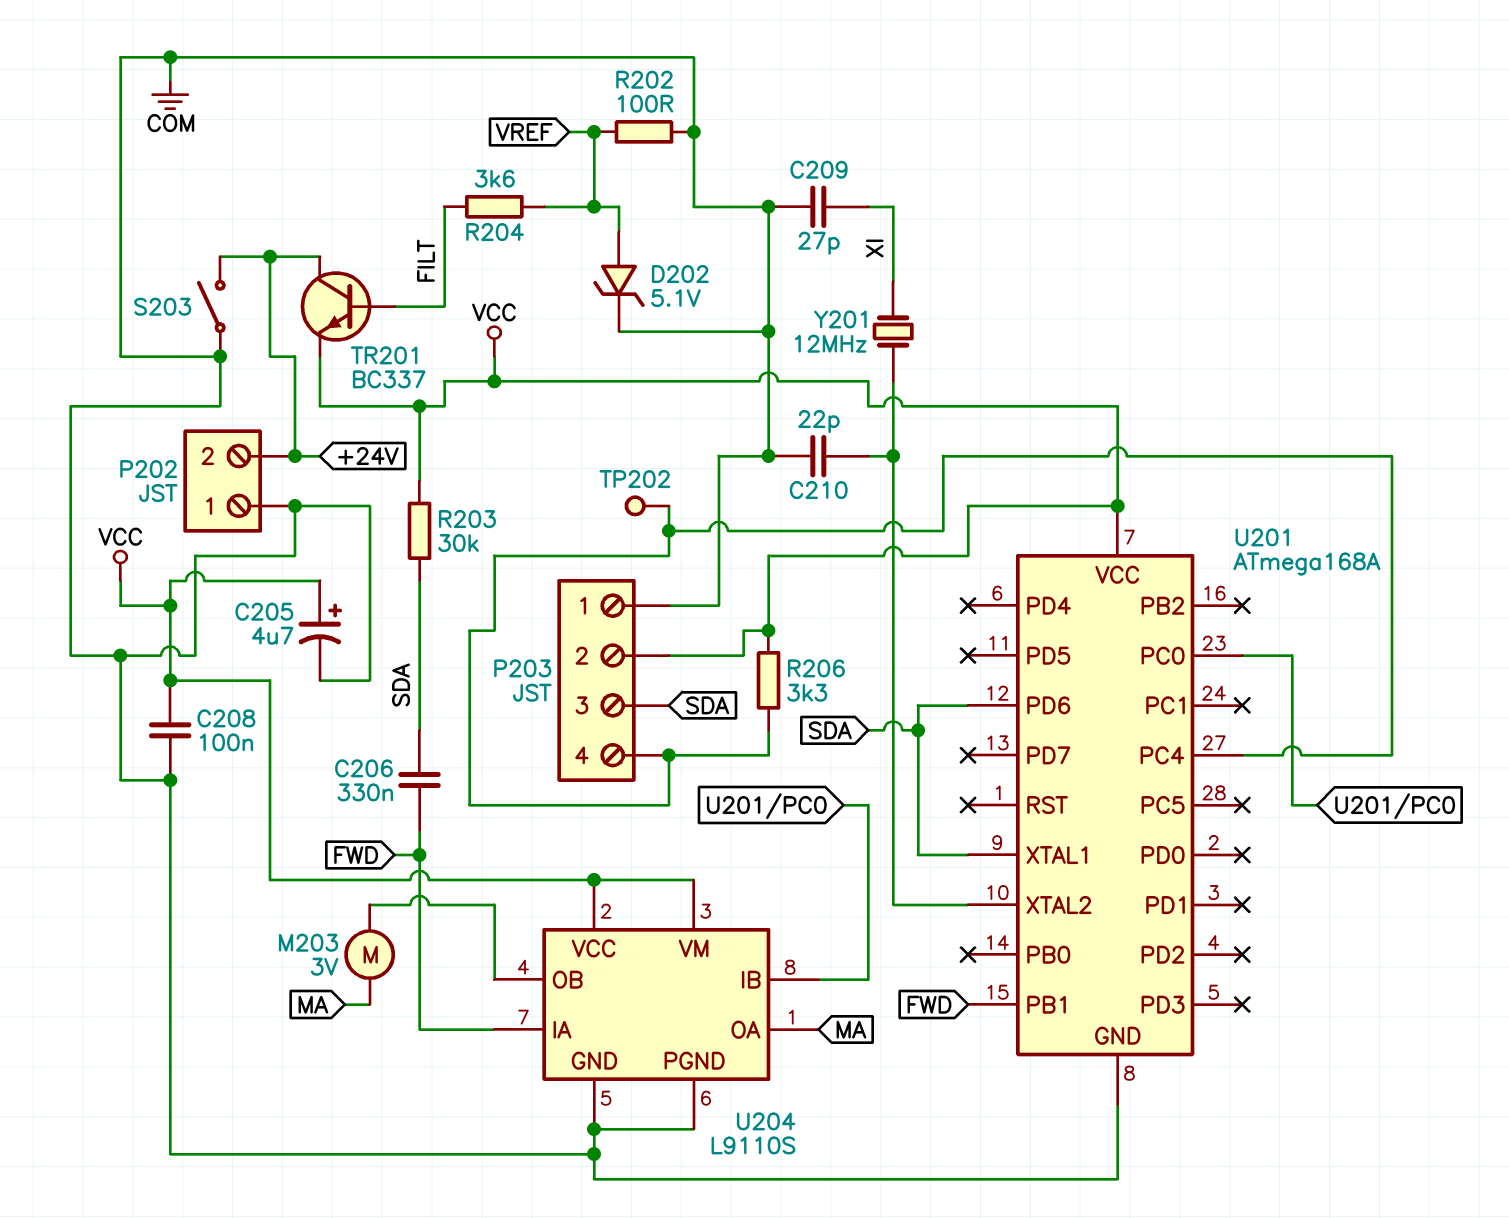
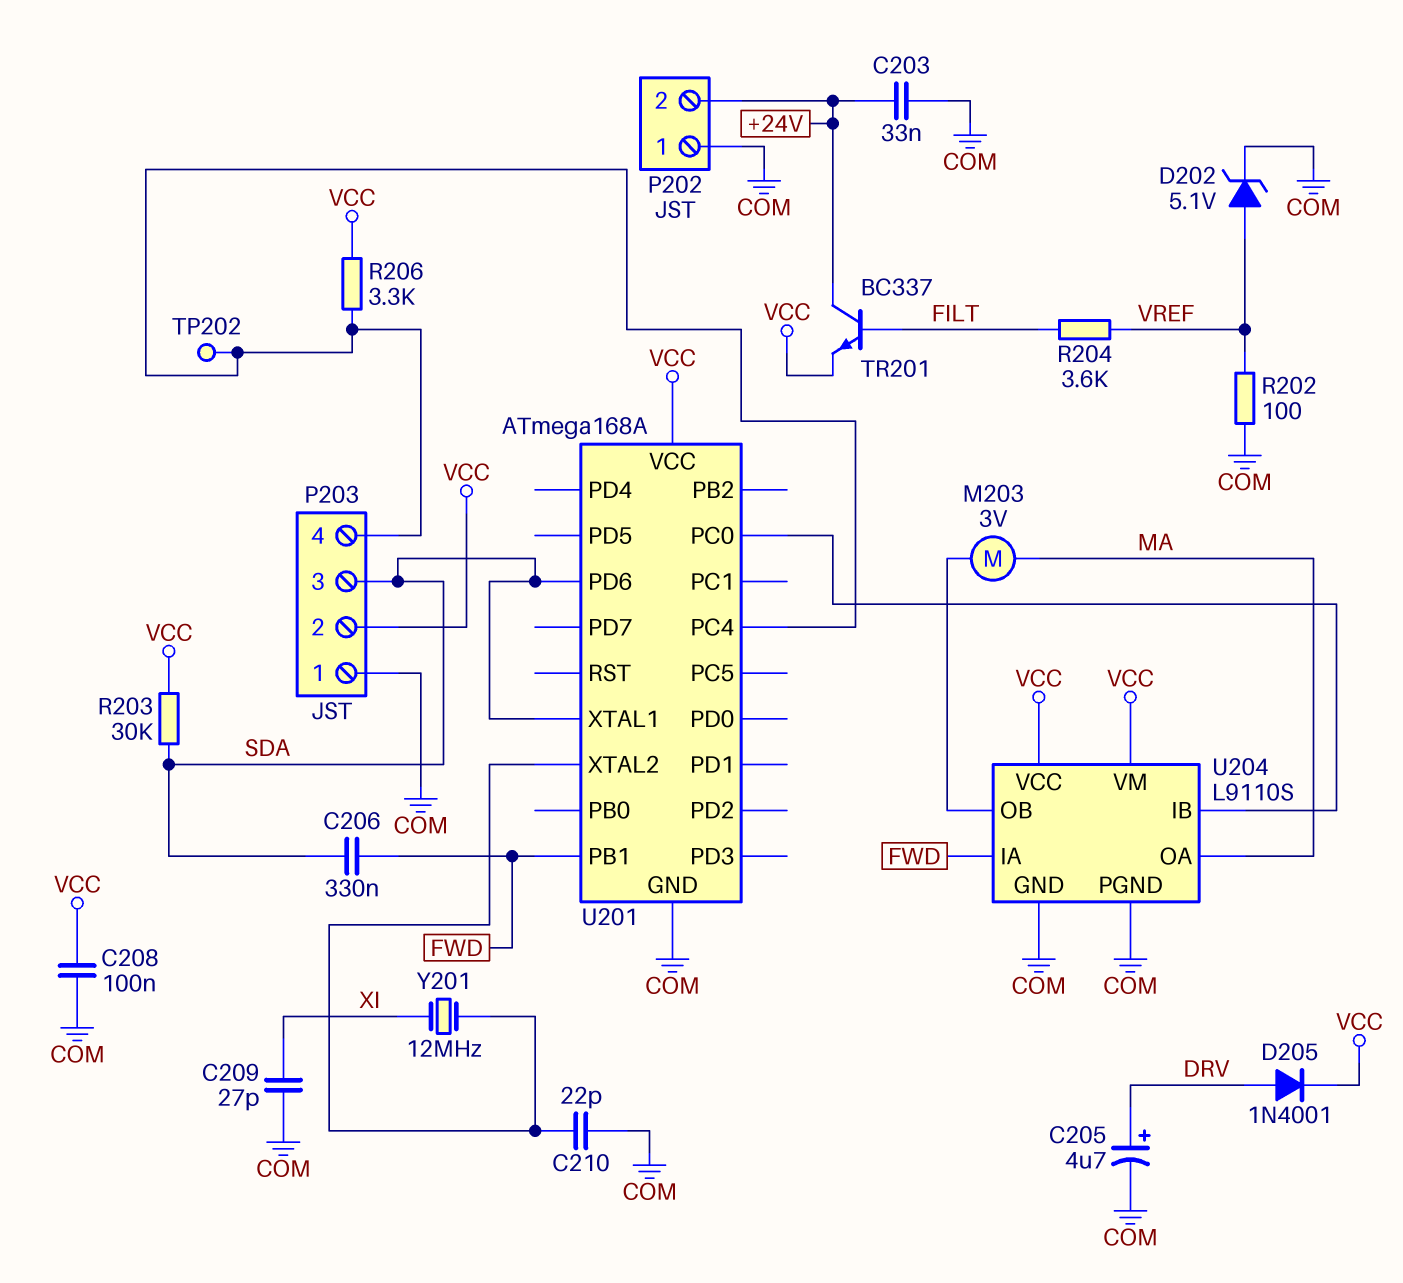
C203: none -> 33nF (+24V, COM)
C205: 4.7uF (plus VCC, minus COM) -> 4.7uF (plus DRV, minus COM)
D205: none -> diode 1N4001 (A DRV, K VCC)
S203: switch (+24V, COM) -> none

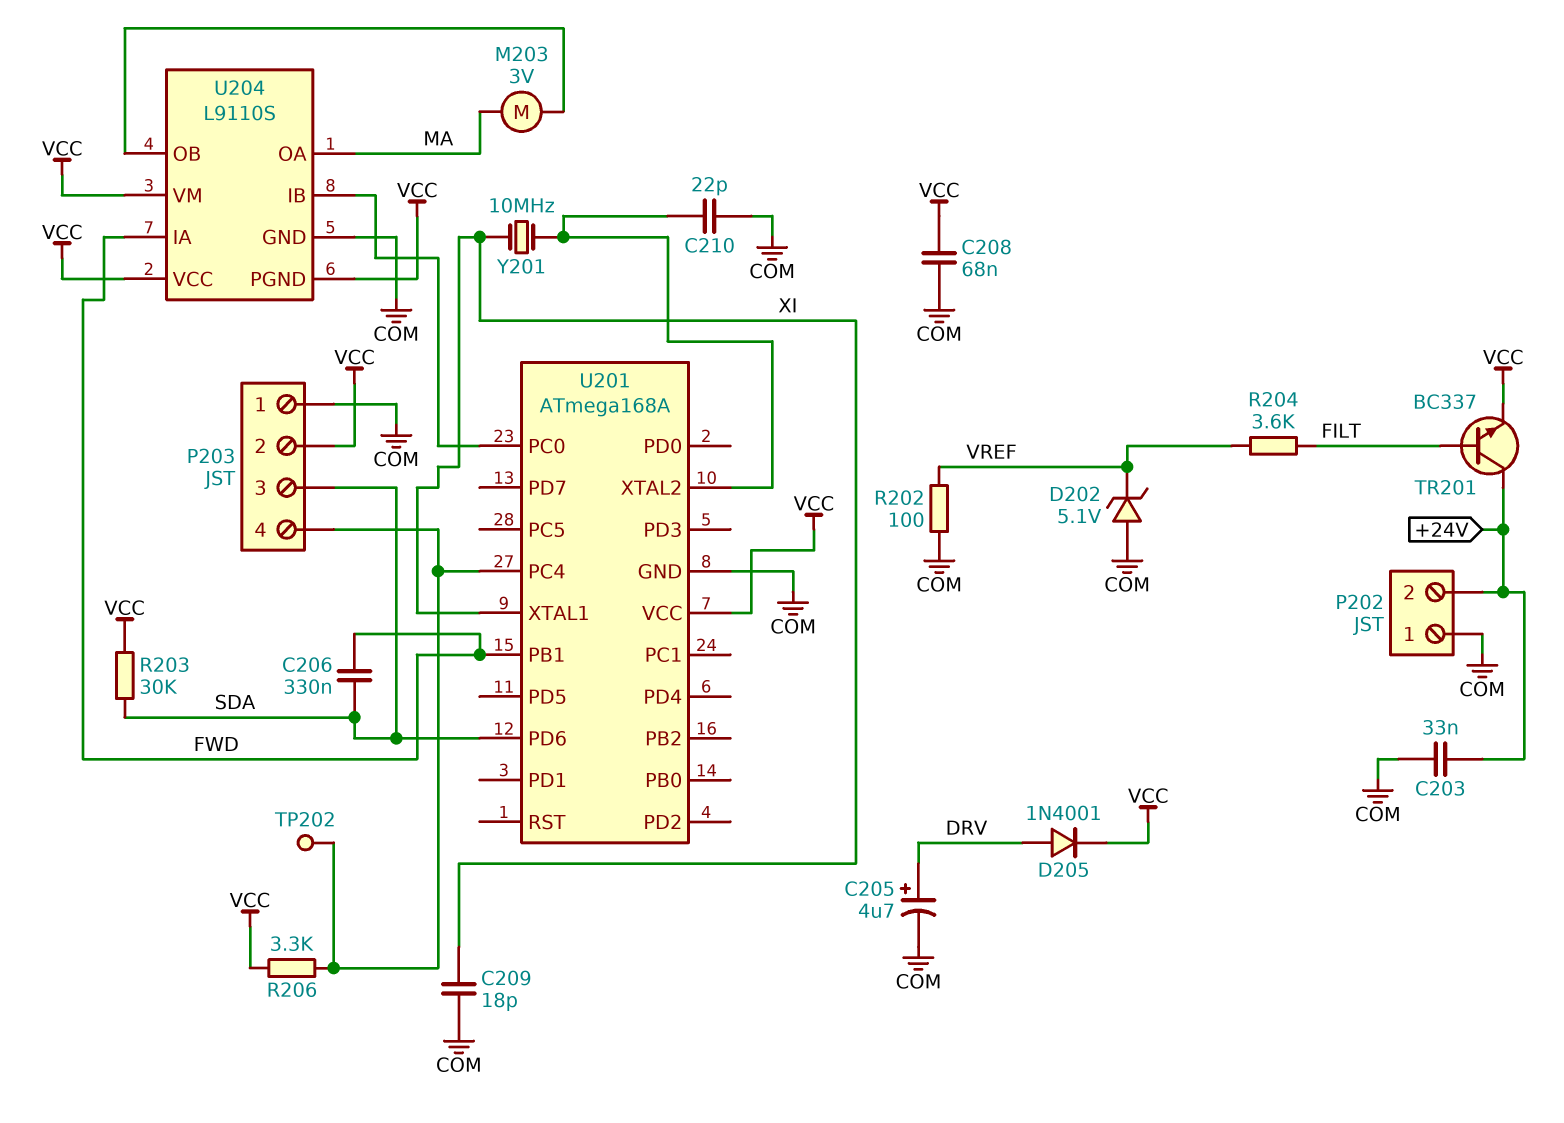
C208: 100nF (COM, VCC) -> 68nF (COM, VCC)
C209: 27pF (COM, XI) -> 18pF (COM, XI)
D202: zener 5.1V (A VREF, K COM) -> zener 5.1V (A COM, K VREF)
U201 pin XTAL1: SDA -> XI
U204 pin PGND: COM -> VCC
Y201: 12MHz (U201/XTAL2, XI) -> 10MHz (U201/XTAL2, XI)

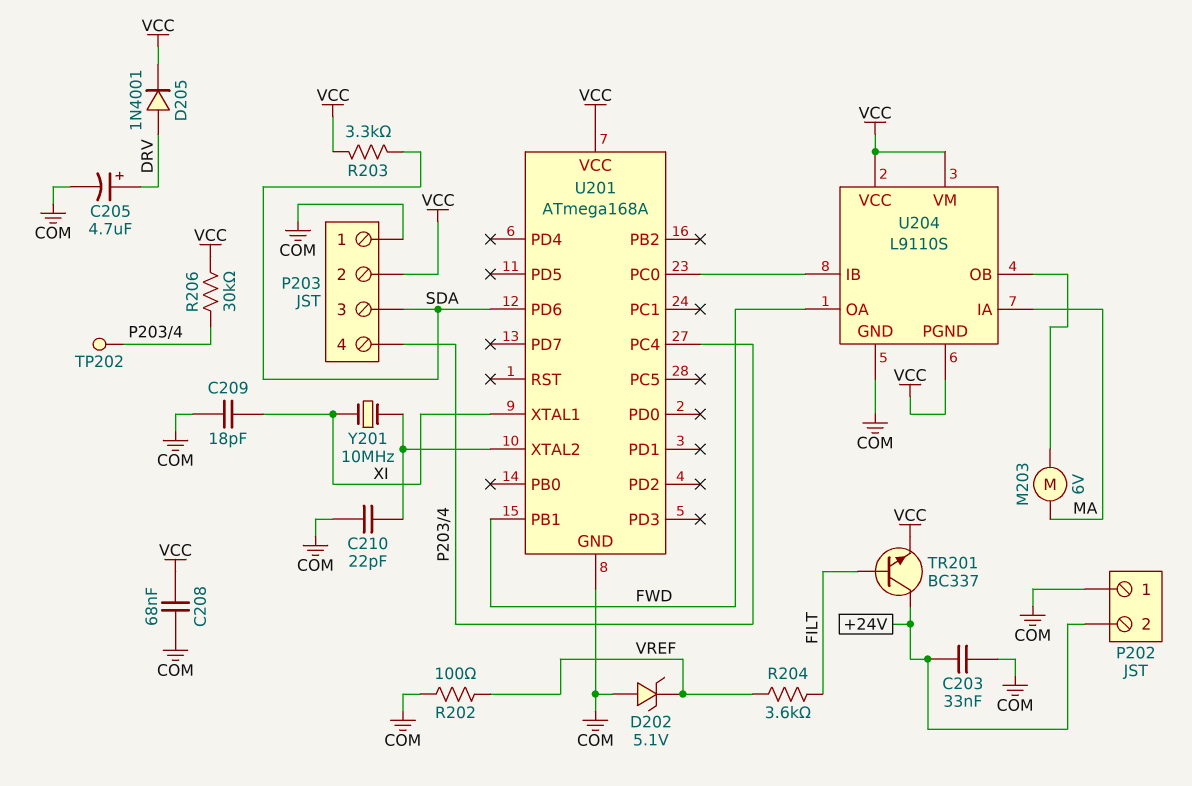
C206: 330nF (FWD, SDA) -> none
M203: motor 3V (MA, U204/OB) -> motor 6V (MA, U204/OB)
R203: 30k (SDA, VCC) -> 3.3k (SDA, VCC)
R206: 3.3k (P203/4, VCC) -> 30k (P203/4, VCC)
U204 pin IA: FWD -> MA
U204 pin OA: MA -> FWD

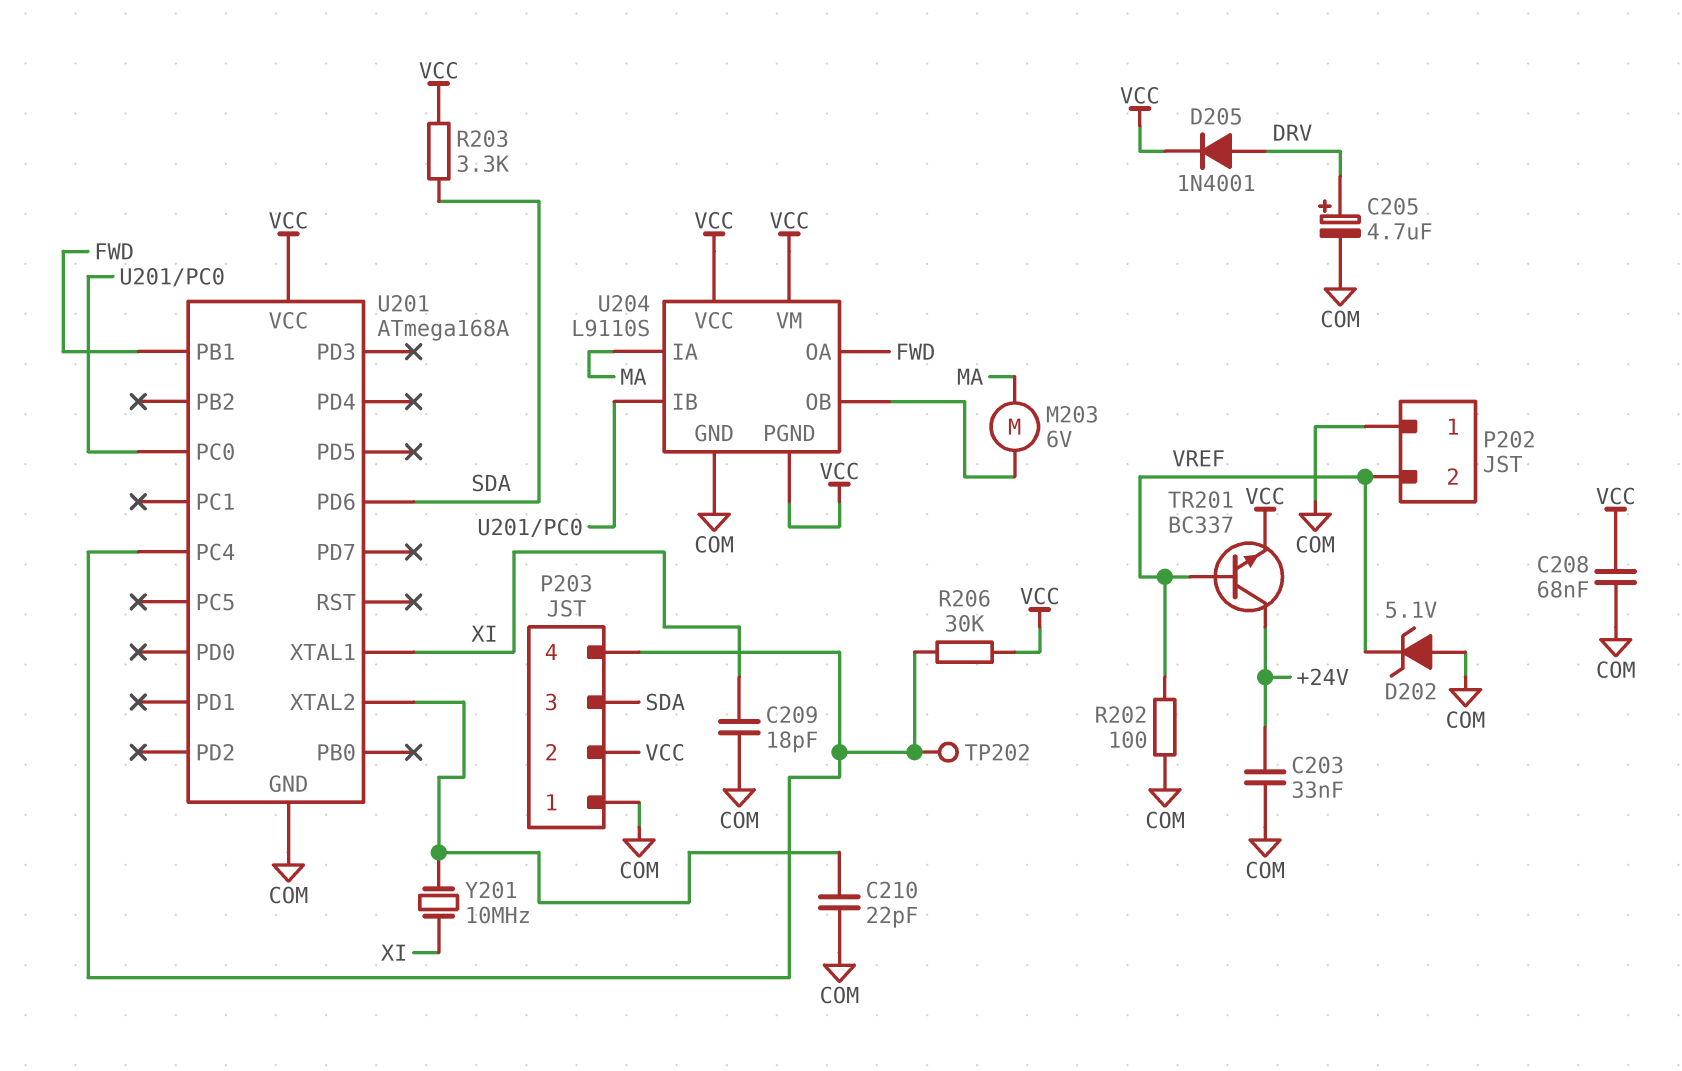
P202 pin 2: +24V -> VREF
R204: 3.6k (FILT, VREF) -> none
TR201: NPN BC337 (B FILT, C +24V, E VCC) -> NPN BC337 (B VREF, C +24V, E VCC)

